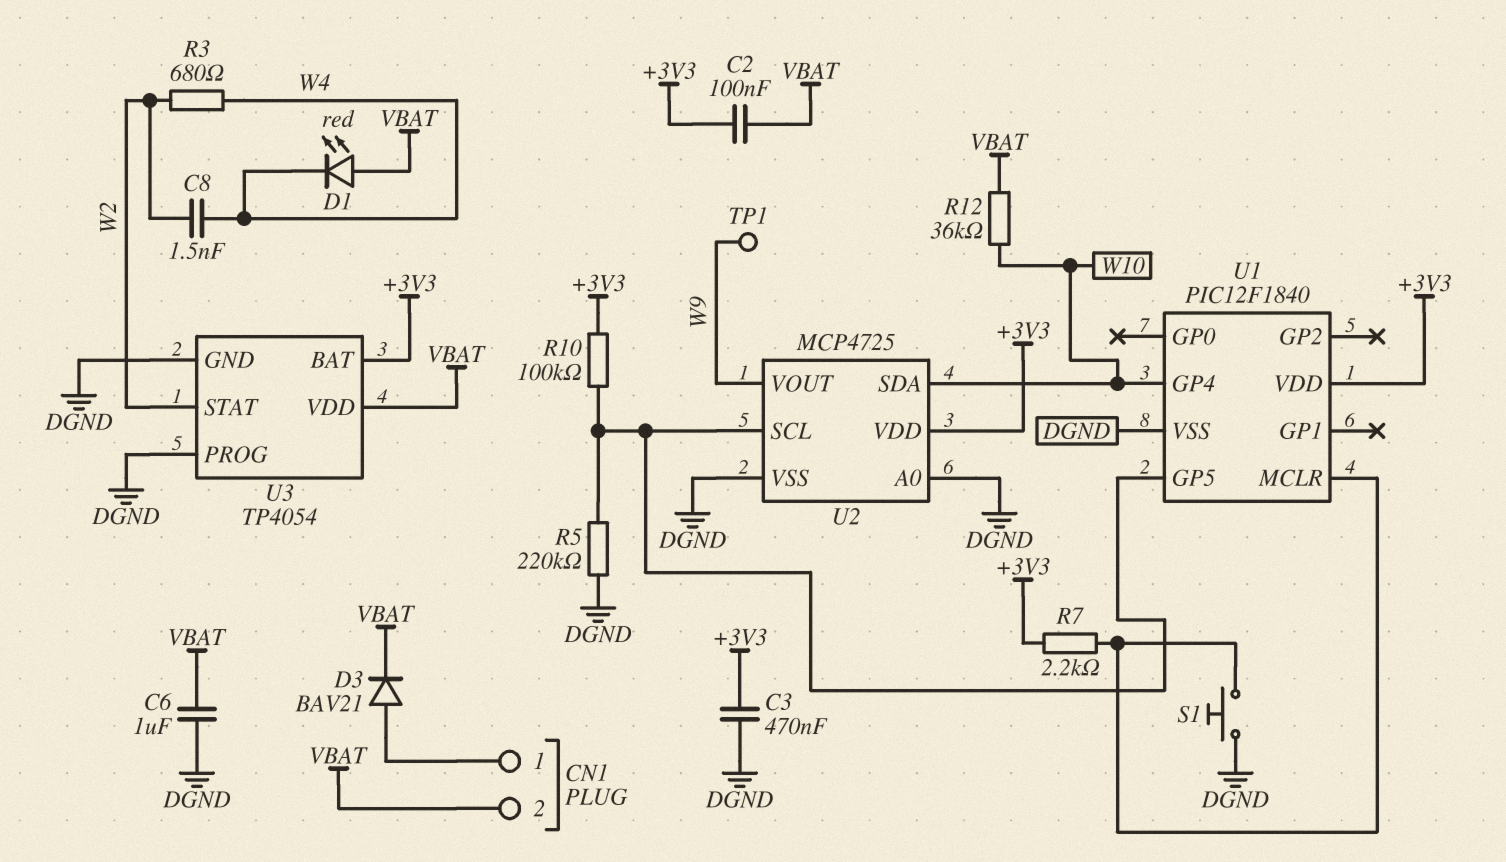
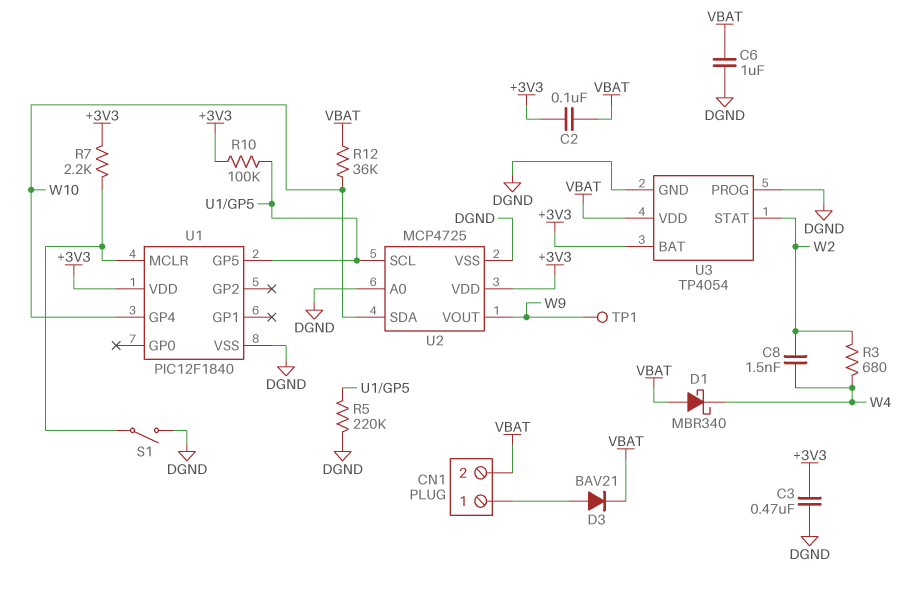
D1: LED red (A VBAT, K W4) -> schottky MBR340 (A VBAT, K W4)
S1: button (DGND, U1/MCLR) -> switch (DGND, U1/MCLR)

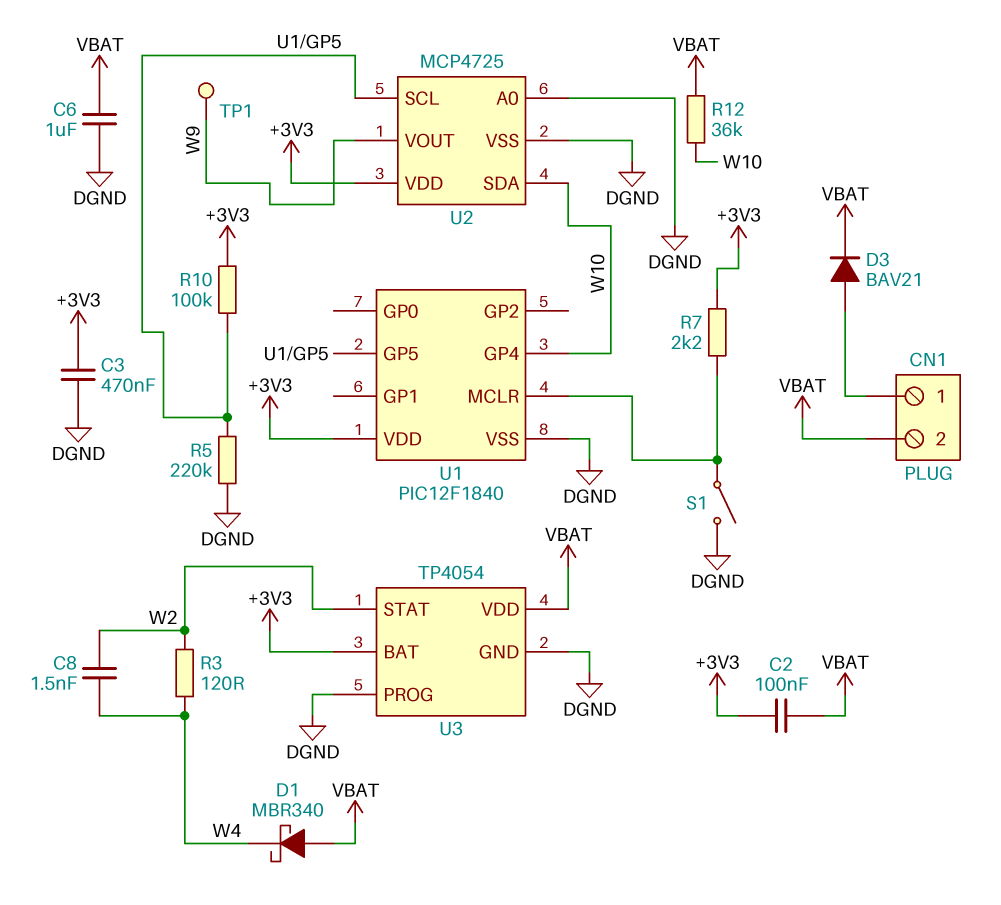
R3: 680 (W2, W4) -> 120 (W2, W4)

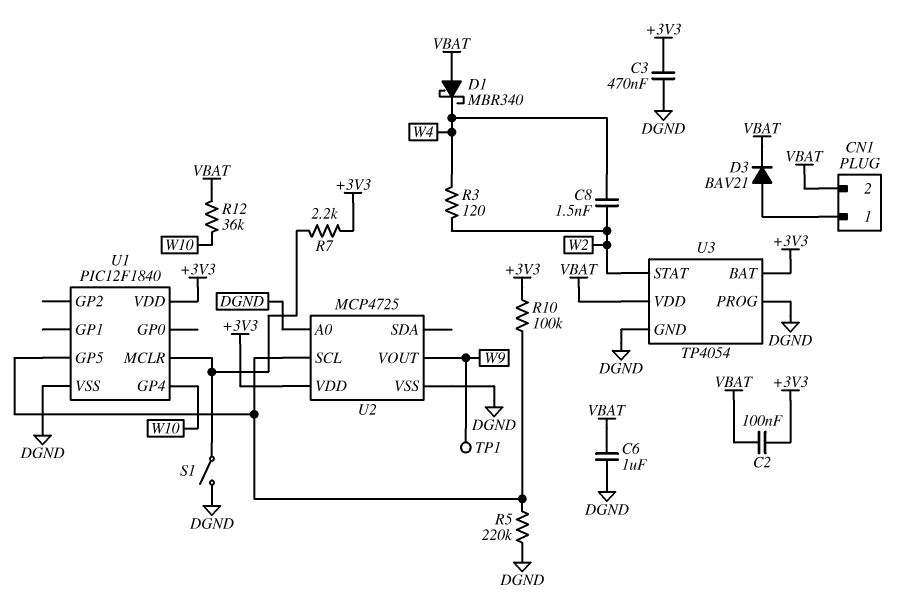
U2 pin SDA: W10 -> none

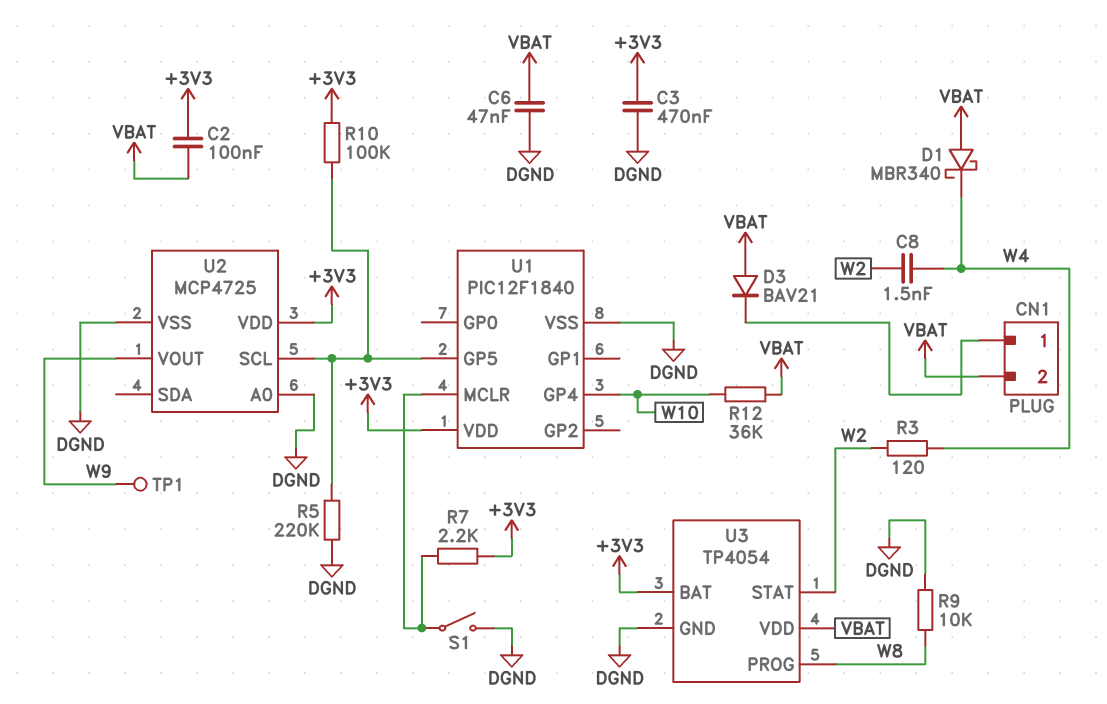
C6: 1uF (DGND, VBAT) -> 47nF (DGND, VBAT)
D3: diode BAV21 (A CN1/1, K VBAT) -> diode BAV21 (A VBAT, K CN1/1)
R9: none -> 10k (DGND, W8)
U3 pin PROG: DGND -> W8

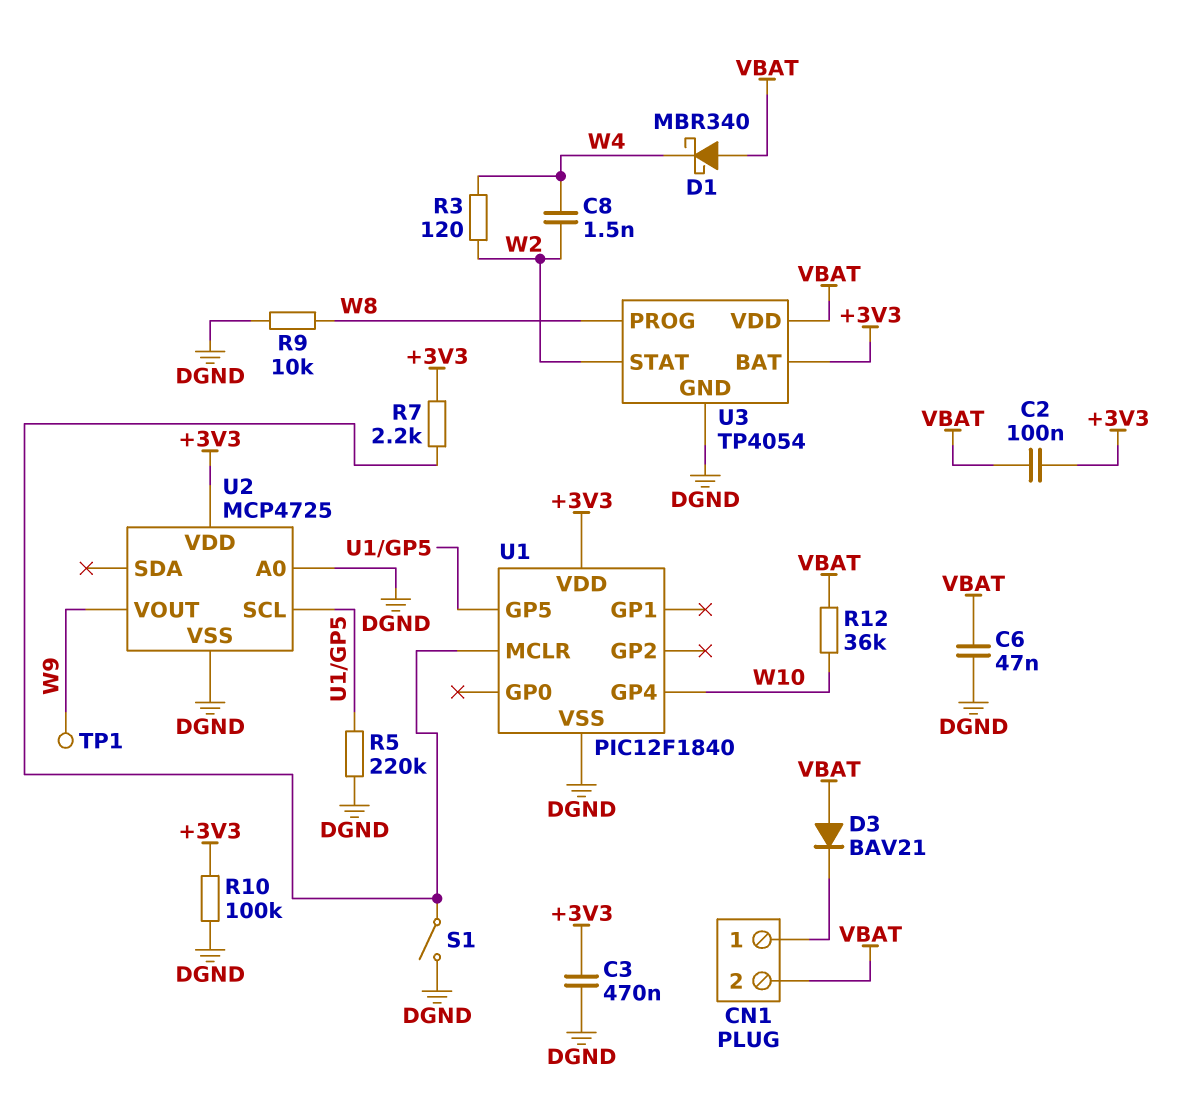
R10: 100k (+3V3, U1/GP5) -> 100k (+3V3, DGND)

